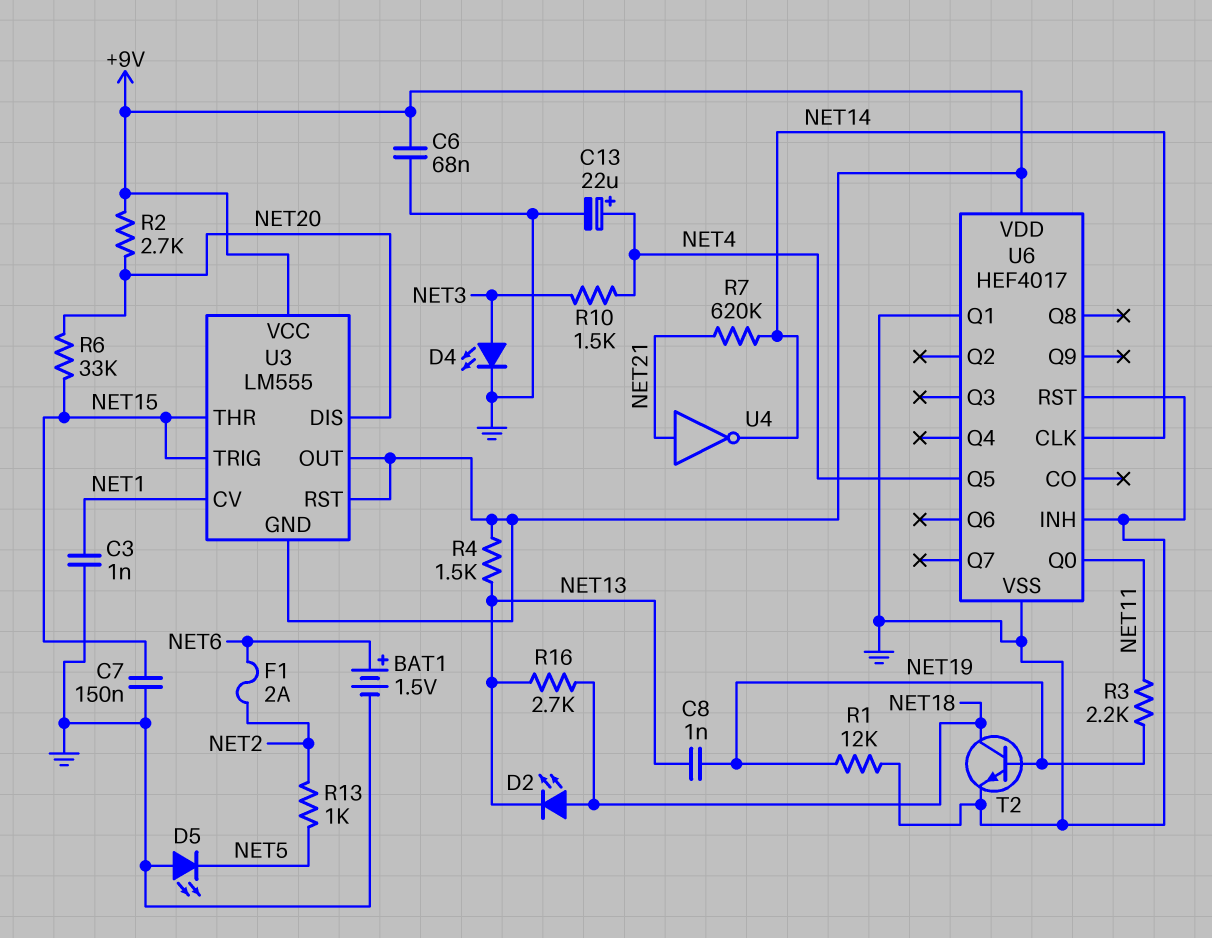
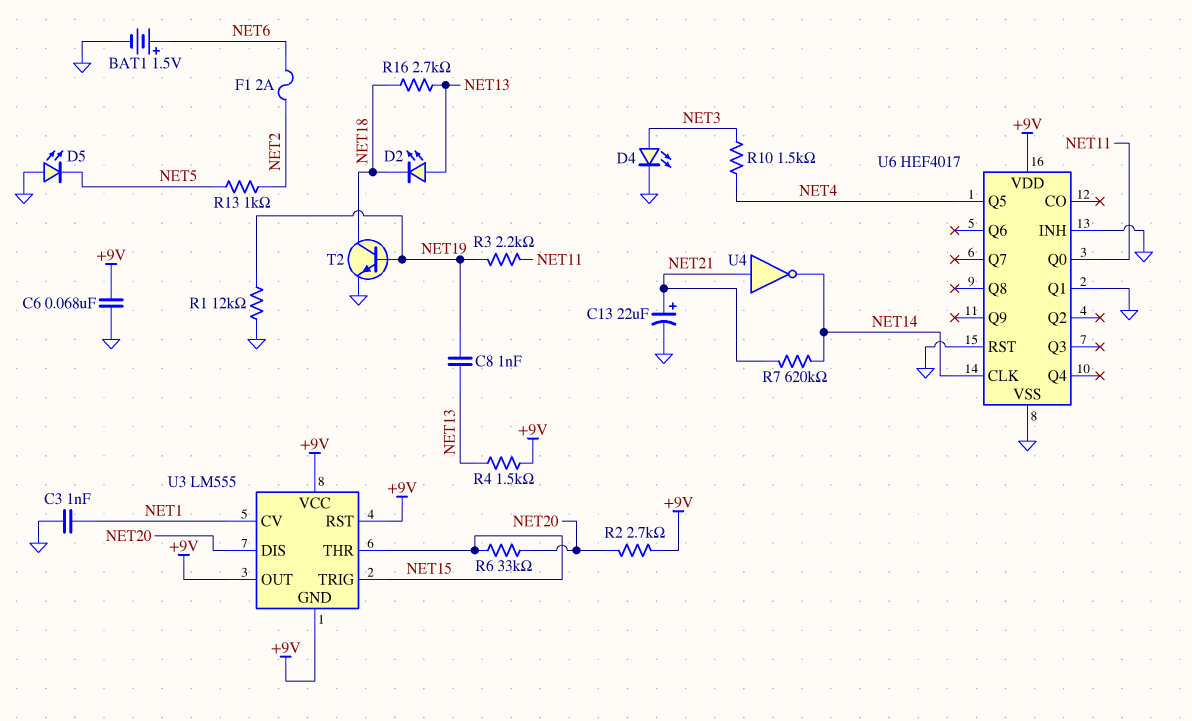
C7: 150nF (GND, NET15) -> none
C13: 22uF (plus NET4, minus GND) -> 22uF (plus NET21, minus GND)
D2: LED (A NET18, K NET13) -> LED (A NET13, K NET18)

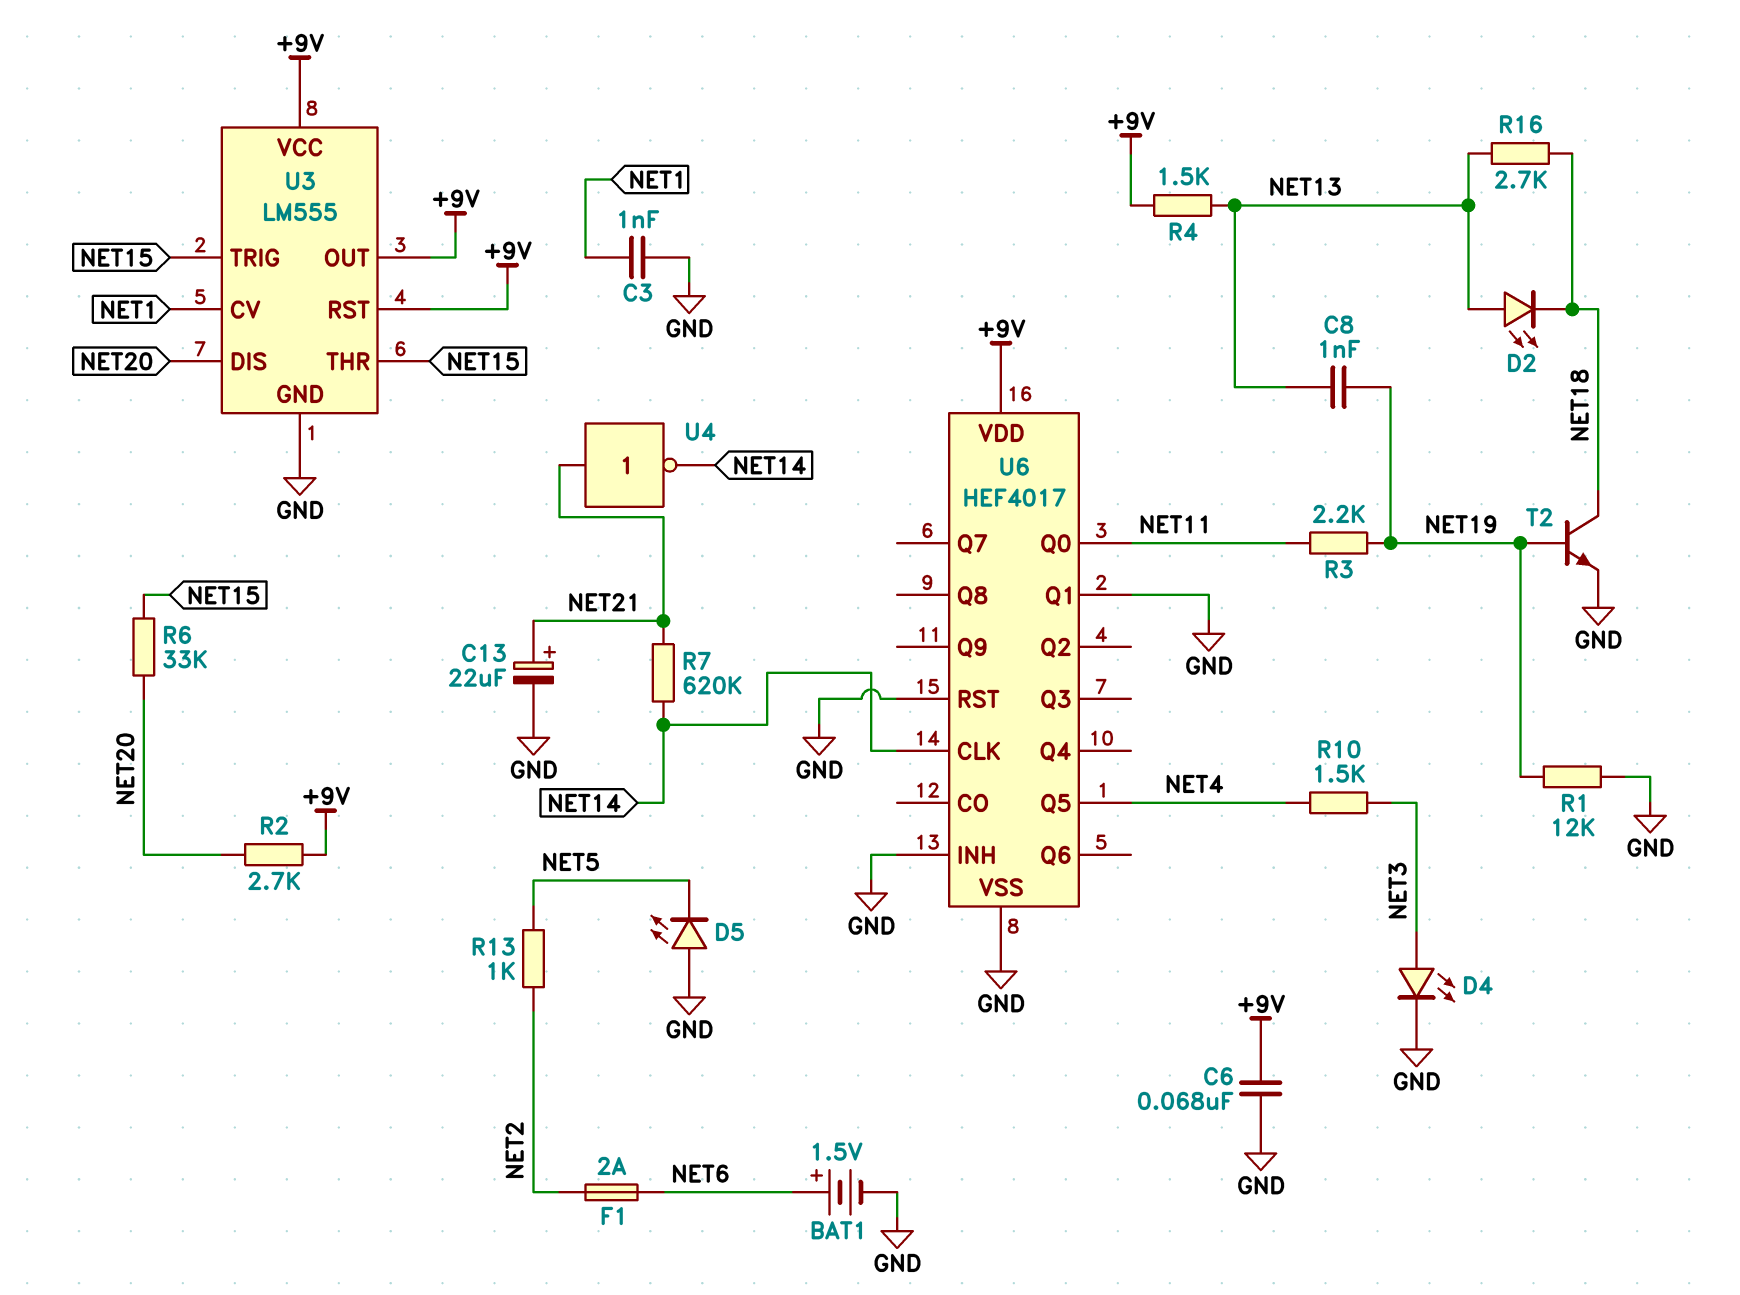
U3 pin GND: +9V -> GND

